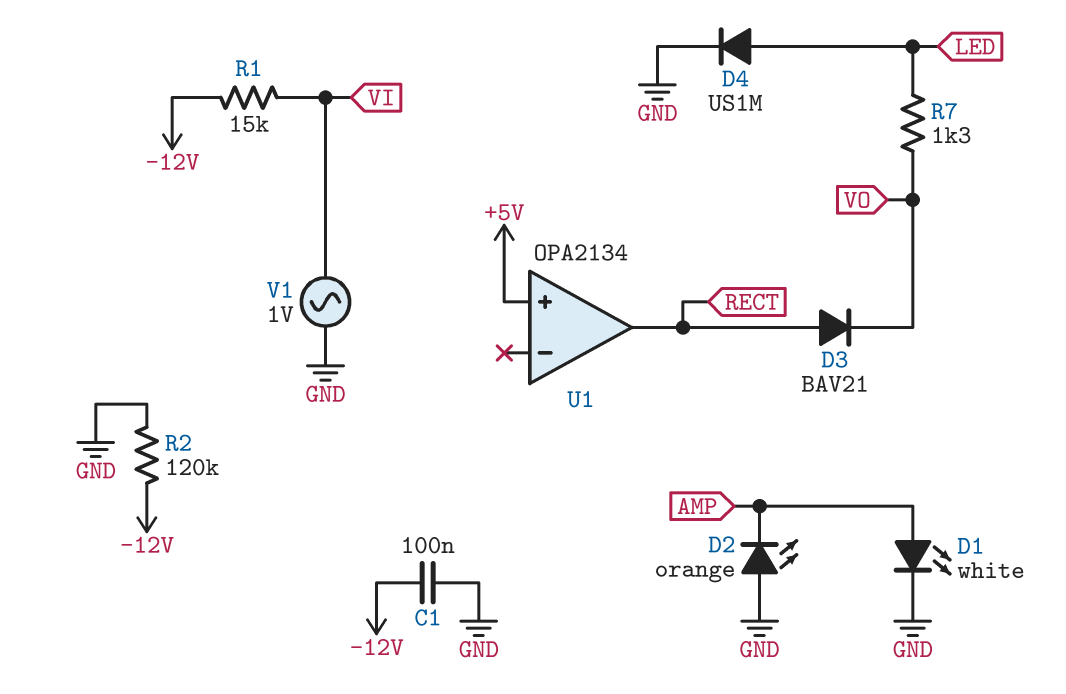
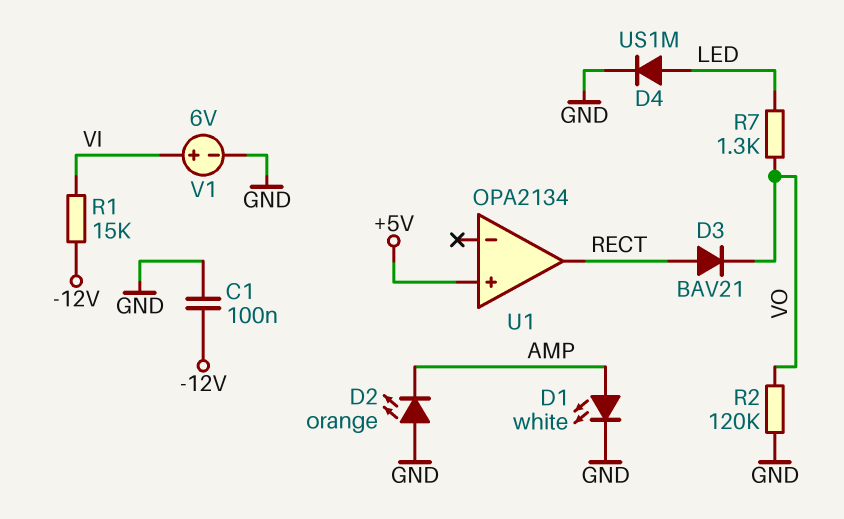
R2: 120k (-12V, GND) -> 120k (GND, VO)
V1: AC 1V (GND, VI) -> 6V (plus VI, minus GND)

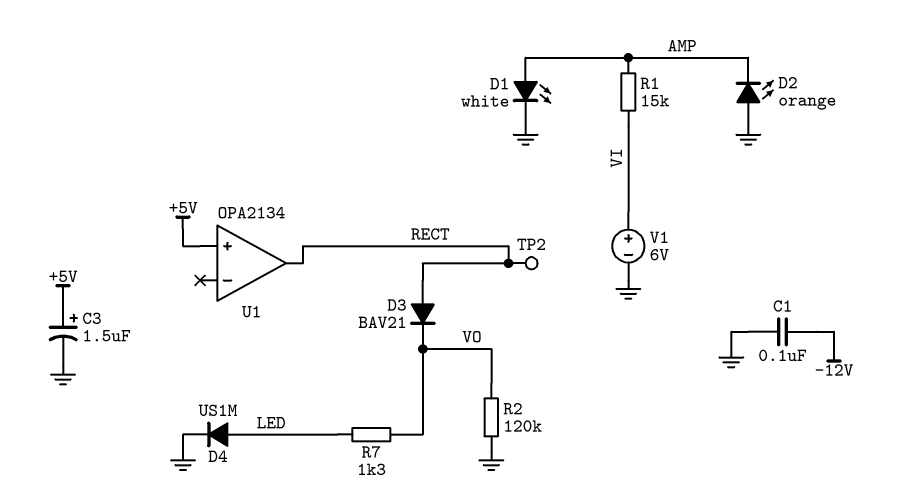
C3: none -> 1.5uF (plus +5V, minus GND)
R1: 15k (-12V, VI) -> 15k (AMP, VI)
TP2: none -> test point (RECT)

